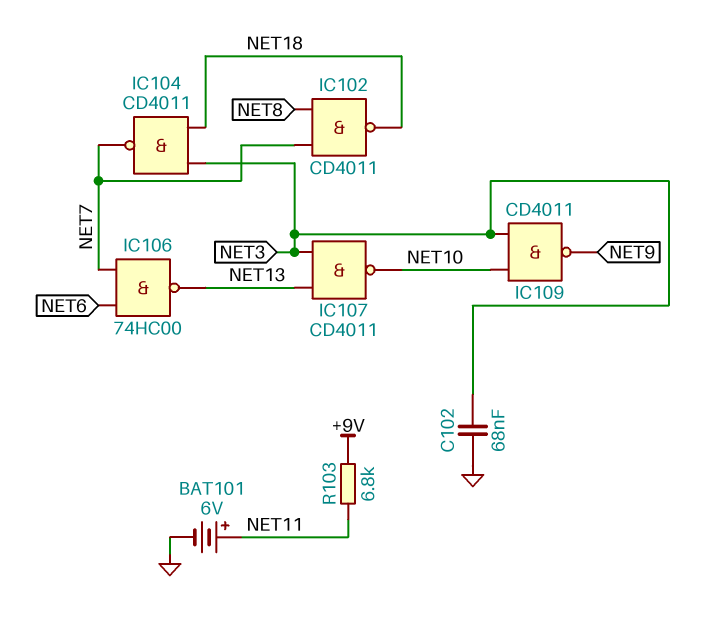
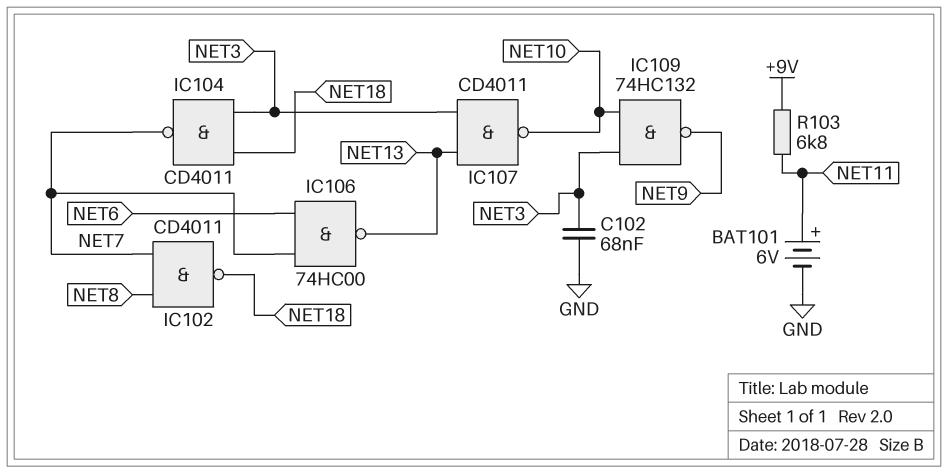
IC109: NAND CD4011 (in NET3, in NET10, out NET9) -> NAND 74HC132 (in NET3, in NET10, out NET9)

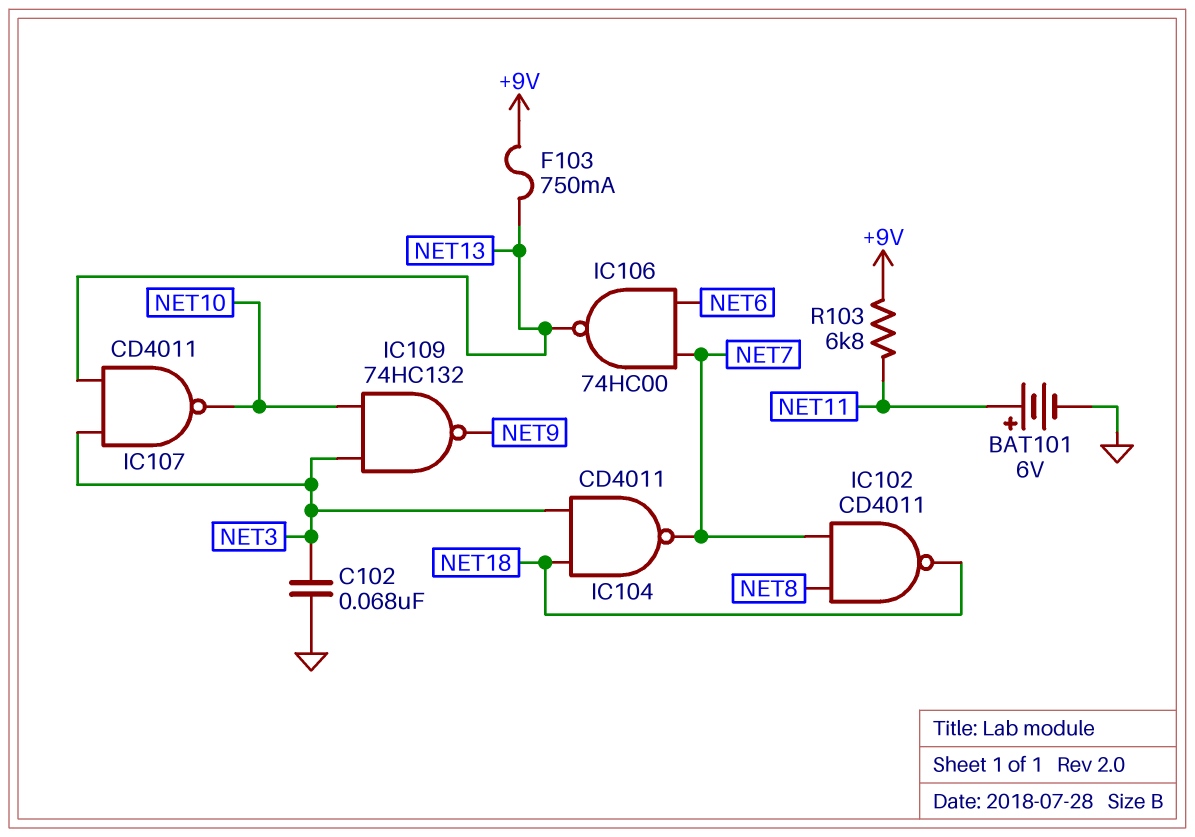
F103: none -> 750mA (+9V, NET13)

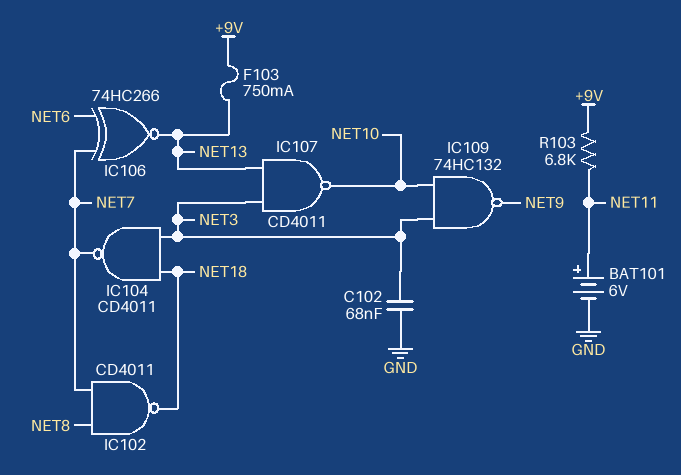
IC106: NAND 74HC00 (in NET6, in NET7, out NET13) -> XNOR 74HC266 (in NET6, in NET7, out NET13)

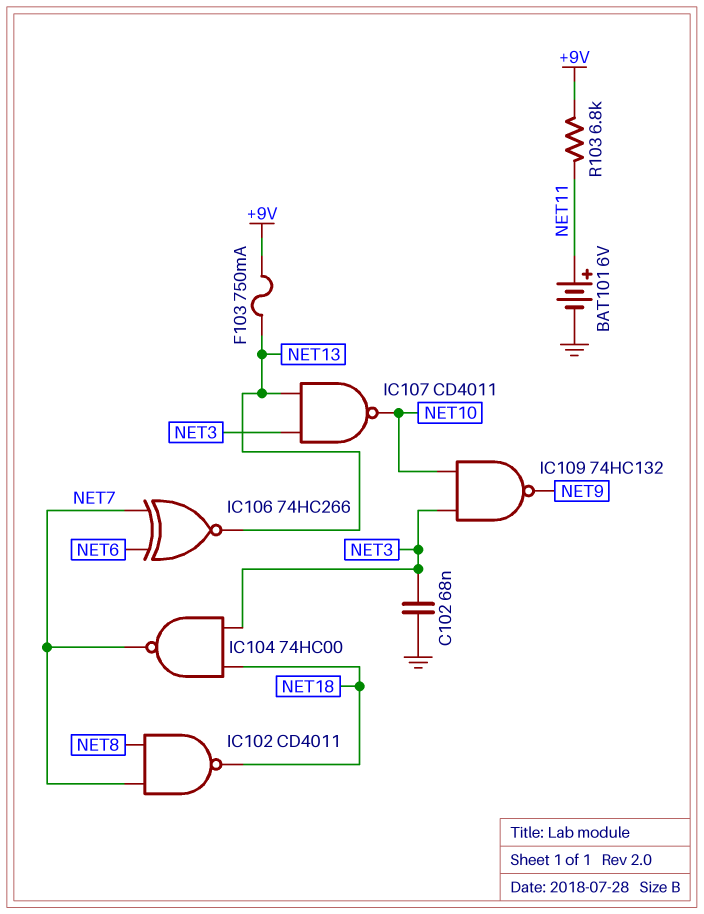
IC104: NAND CD4011 (in NET3, in NET18, out NET7) -> NAND 74HC00 (in NET3, in NET18, out NET7)

